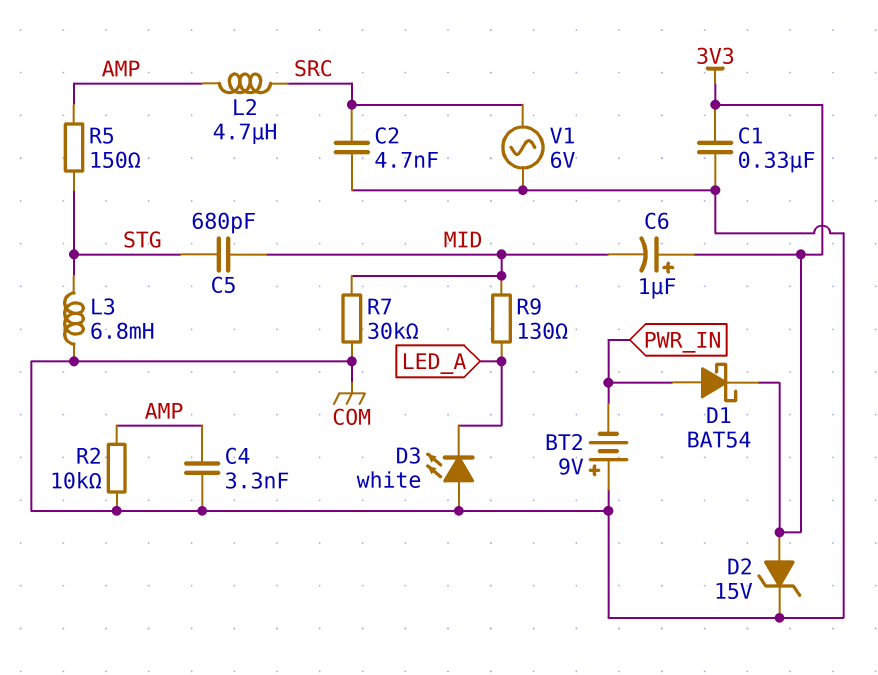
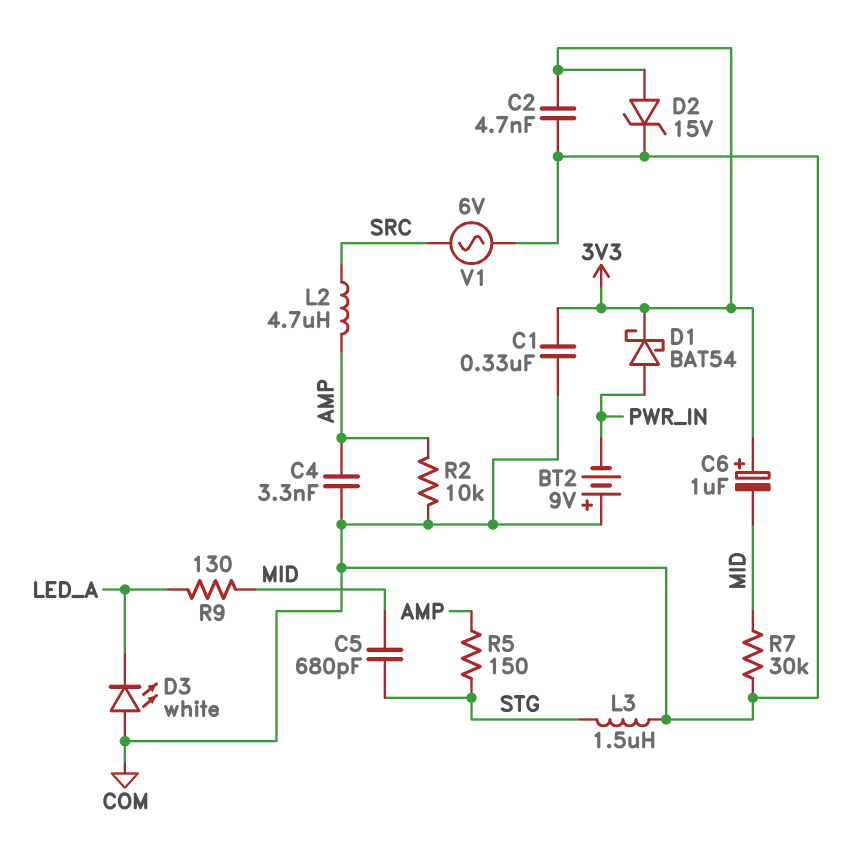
C2: 4.7nF (COM, SRC) -> 4.7nF (3V3, COM)
L3: 6.8mH (COM, STG) -> 1.5uH (COM, STG)

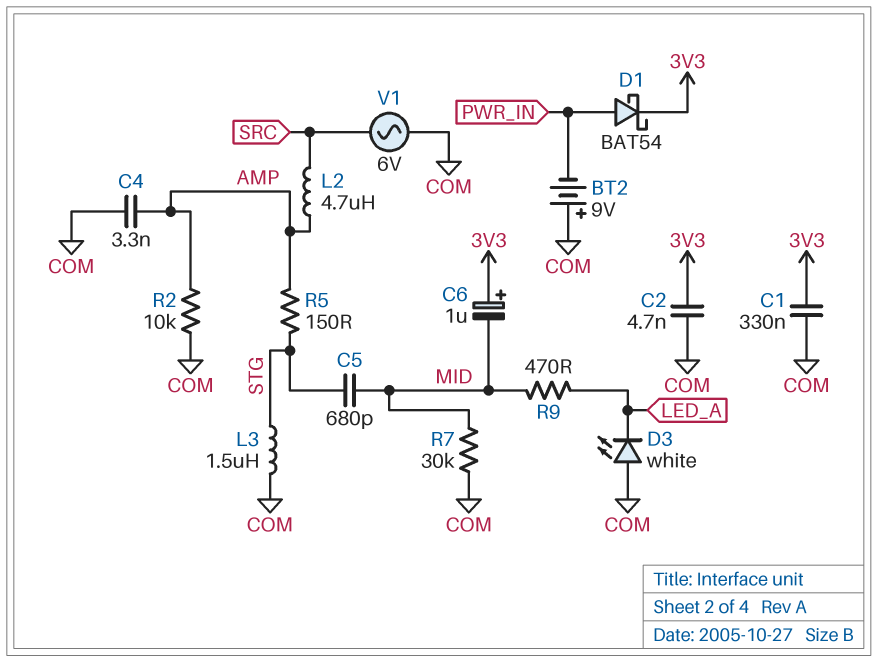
D2: zener 15V (A 3V3, K COM) -> none
R9: 130 (LED_A, MID) -> 470 (LED_A, MID)

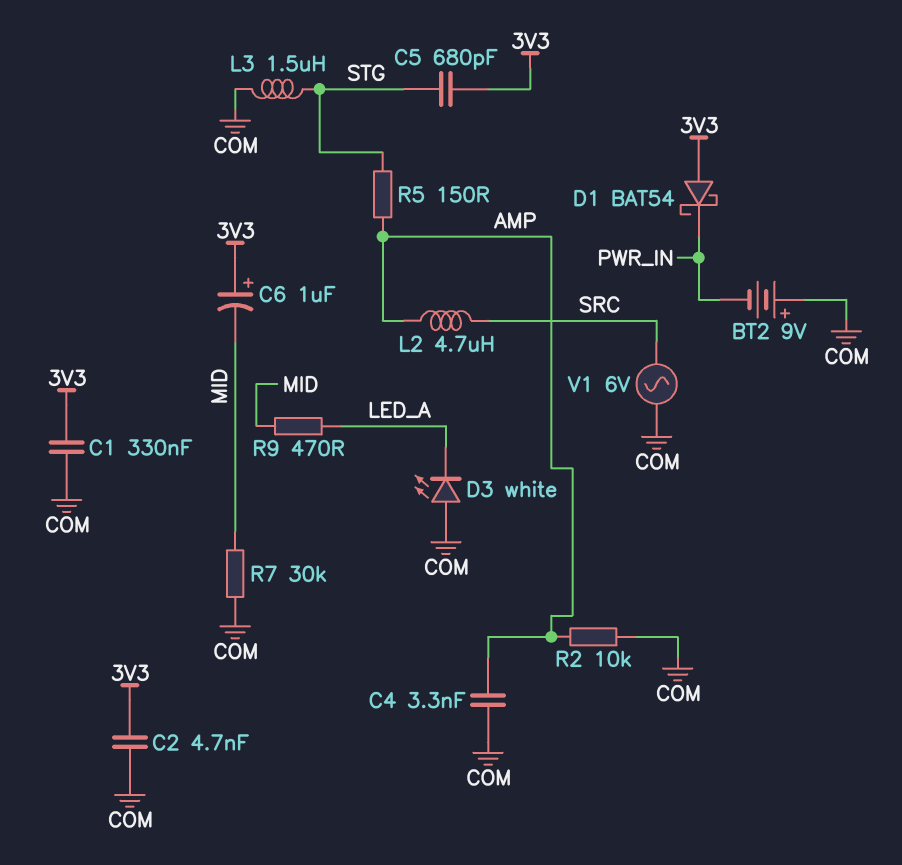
C5: 680pF (MID, STG) -> 680pF (3V3, STG)
D1: schottky BAT54 (A PWR_IN, K 3V3) -> schottky BAT54 (A 3V3, K PWR_IN)

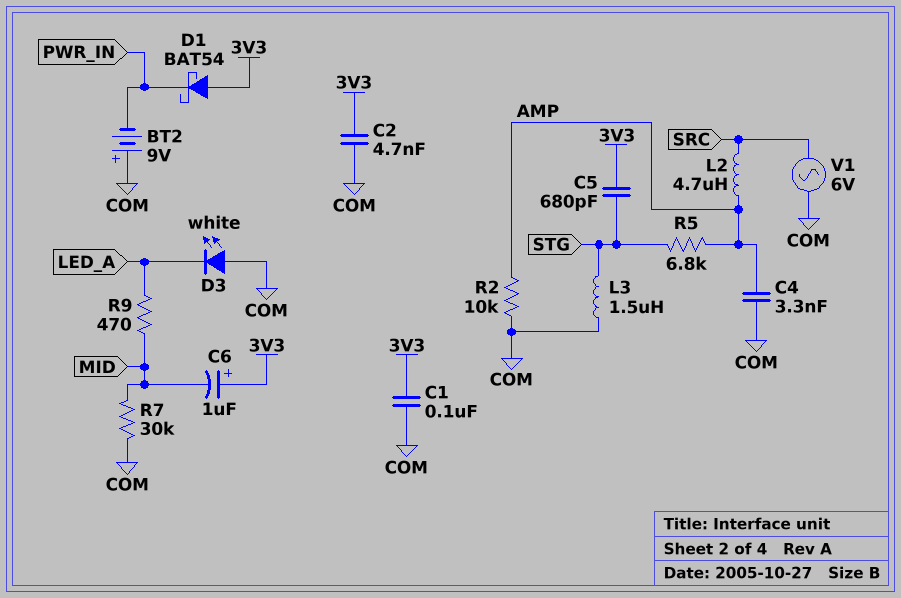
C1: 330nF (3V3, COM) -> 100nF (3V3, COM)
R5: 150 (AMP, STG) -> 6.8k (AMP, STG)

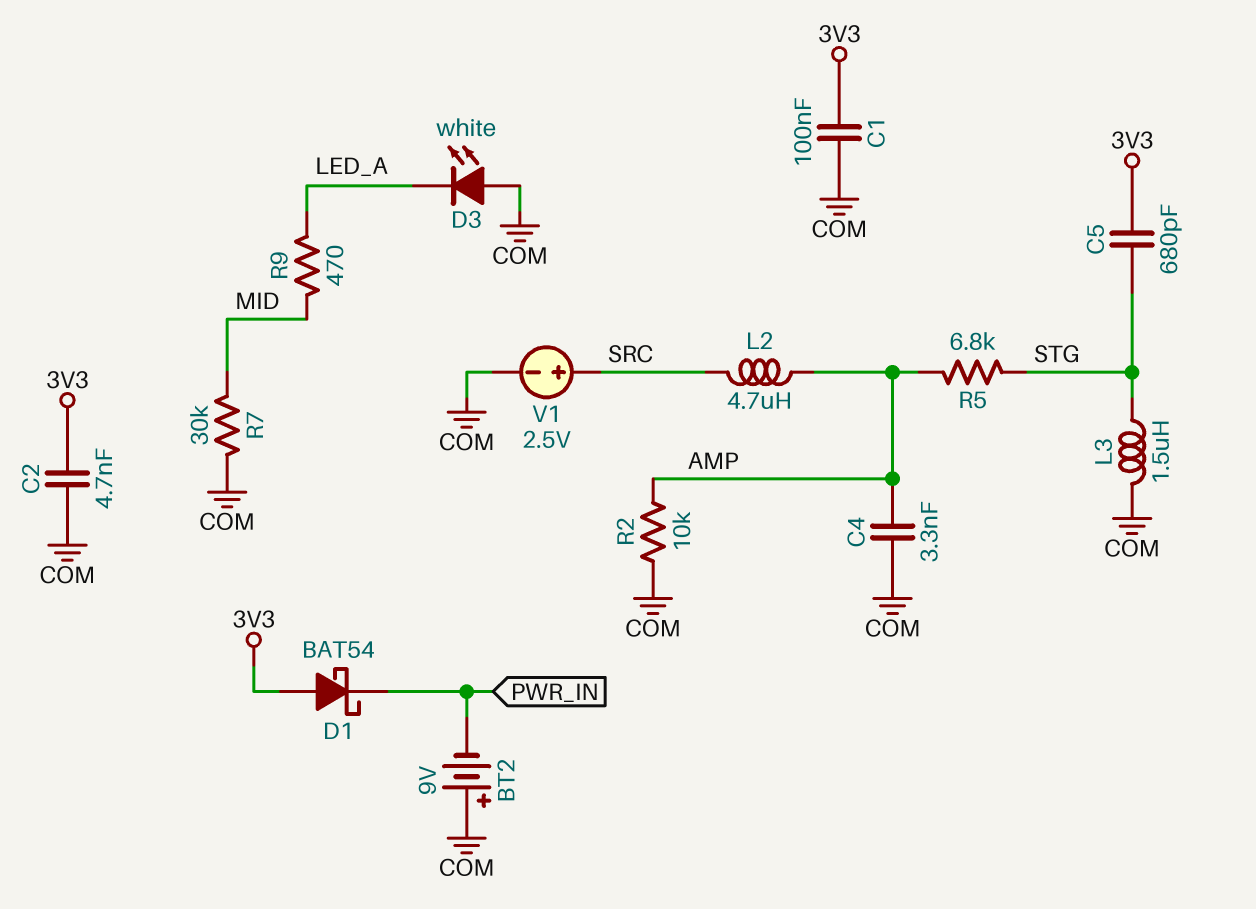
C6: 1uF (plus 3V3, minus MID) -> none
V1: AC 6V (COM, SRC) -> 2.5V (plus SRC, minus COM)

